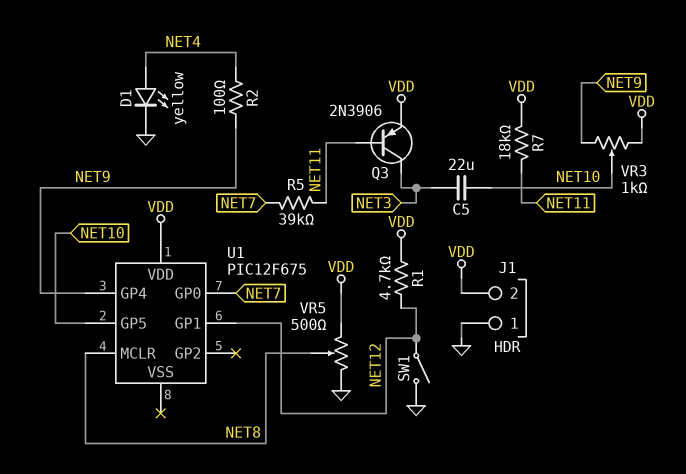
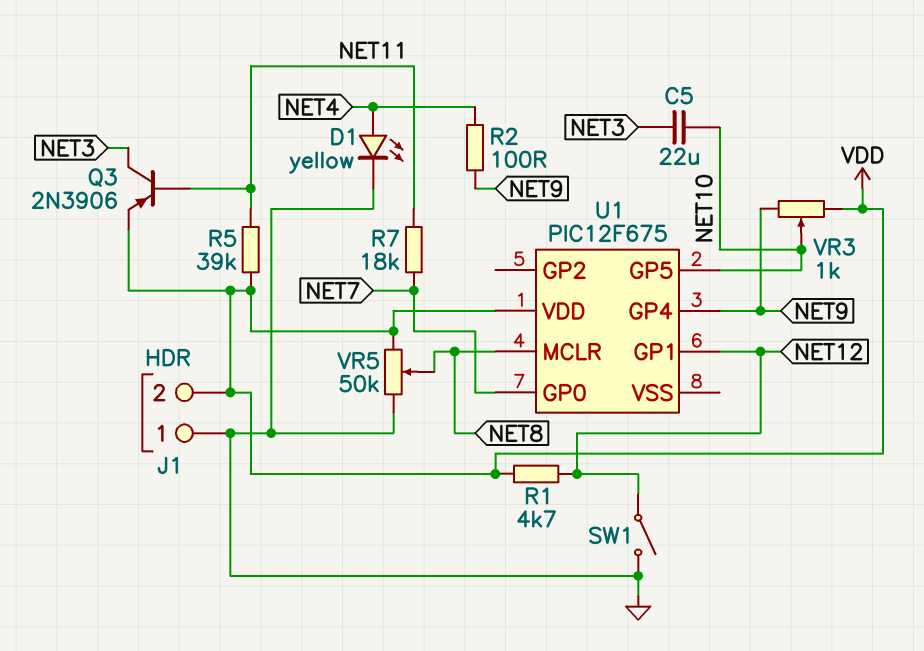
R5: 39k (NET7, NET11) -> 39k (NET11, VDD)
R7: 18k (NET11, VDD) -> 18k (NET7, NET11)
VR5: 500 (GND, VDD, wiper NET8) -> 50k (GND, VDD, wiper NET8)

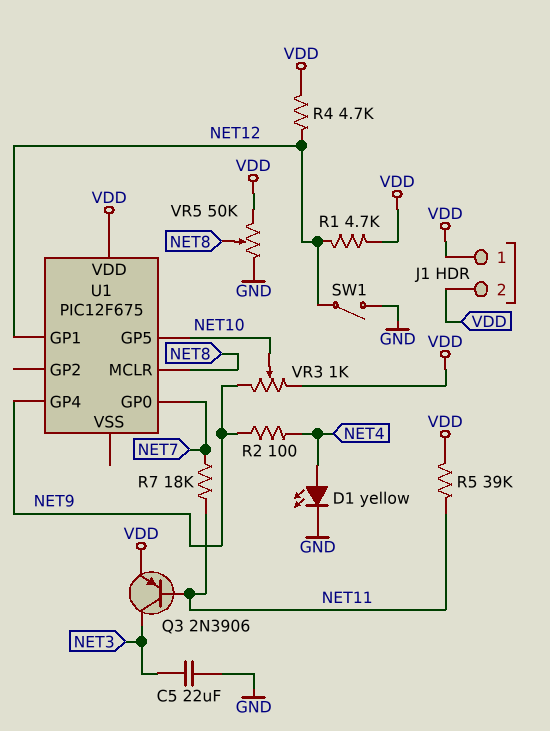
C5: 22uF (NET3, NET10) -> 22uF (GND, NET3)
J1 pin 1: GND -> VDD
R4: none -> 4.7k (NET12, VDD)

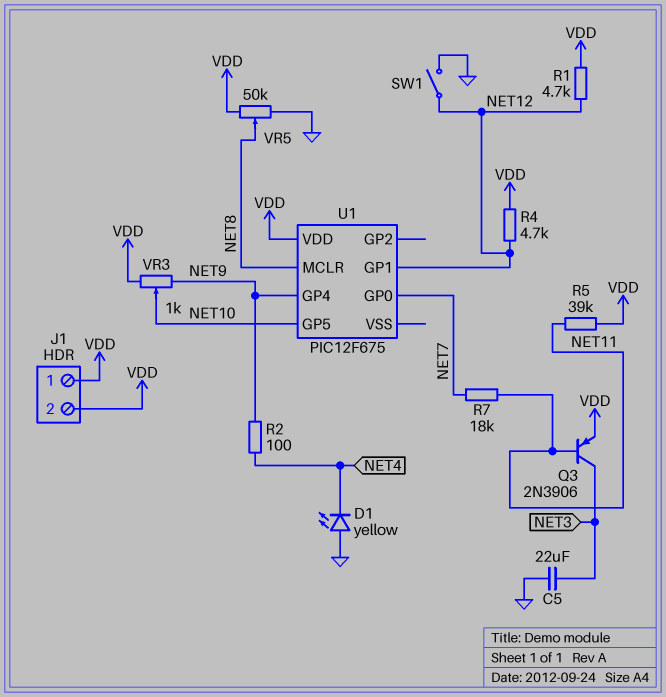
D1: LED yellow (A NET4, K GND) -> LED yellow (A GND, K NET4)

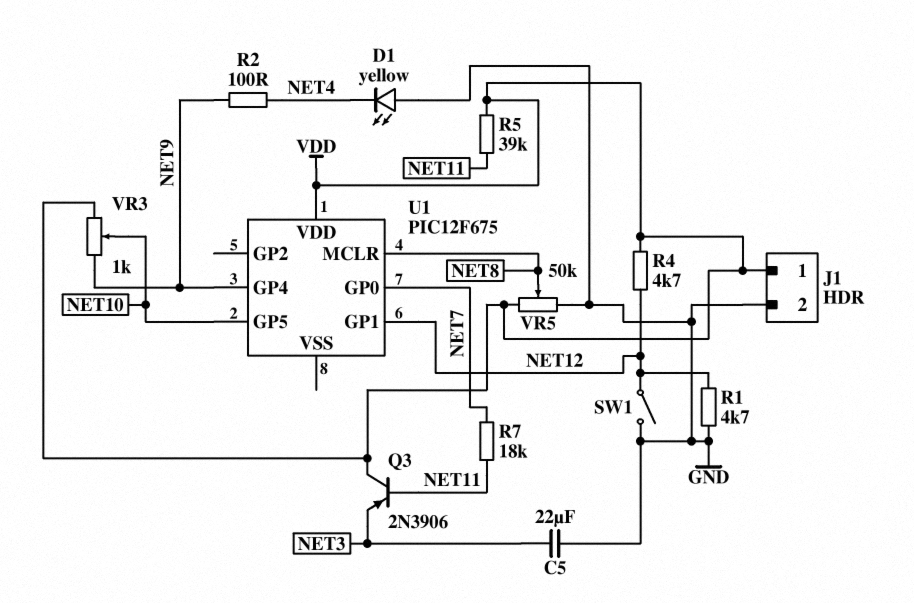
J1 pin 2: VDD -> GND
Q3: PNP 2N3906 (B NET11, C NET3, E VDD) -> PNP 2N3906 (B NET11, C VDD, E NET3)
R1: 4.7k (NET12, VDD) -> 4.7k (GND, NET12)

